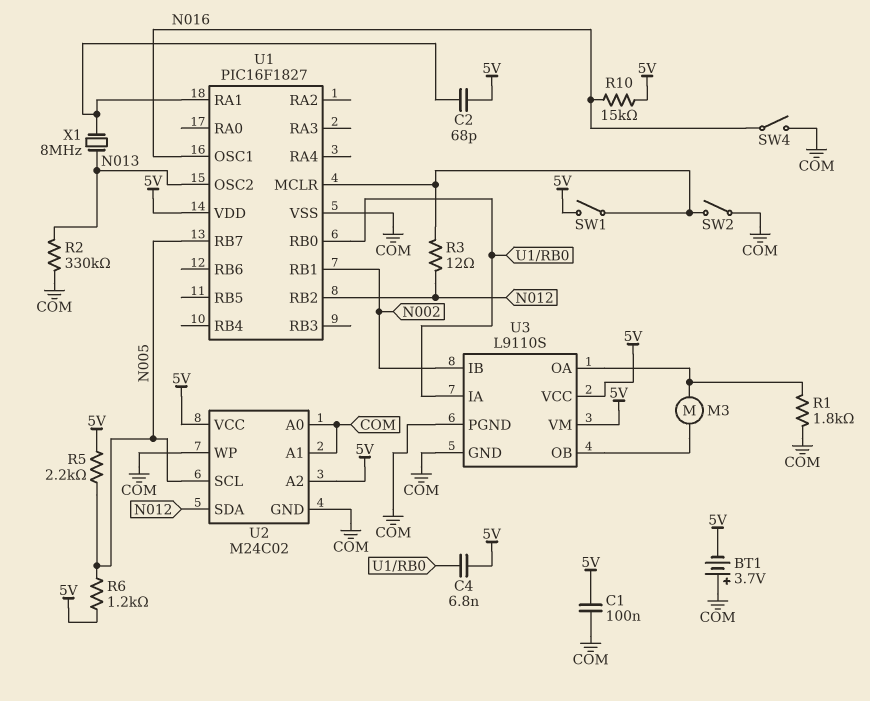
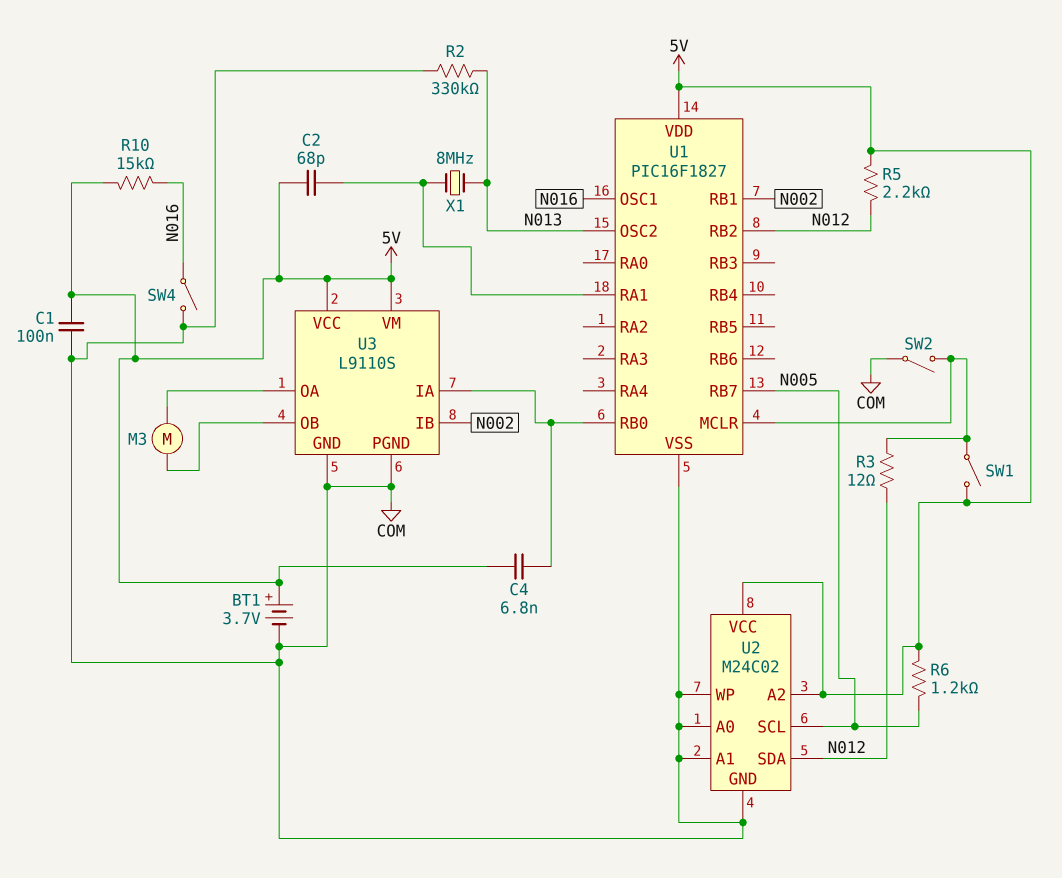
BT1: 3.7V (plus COM, minus 5V) -> 3.7V (plus 5V, minus COM)
R1: 1.8k (COM, U3/OA) -> none
R5: 2.2k (5V, N005) -> 2.2k (5V, N012)

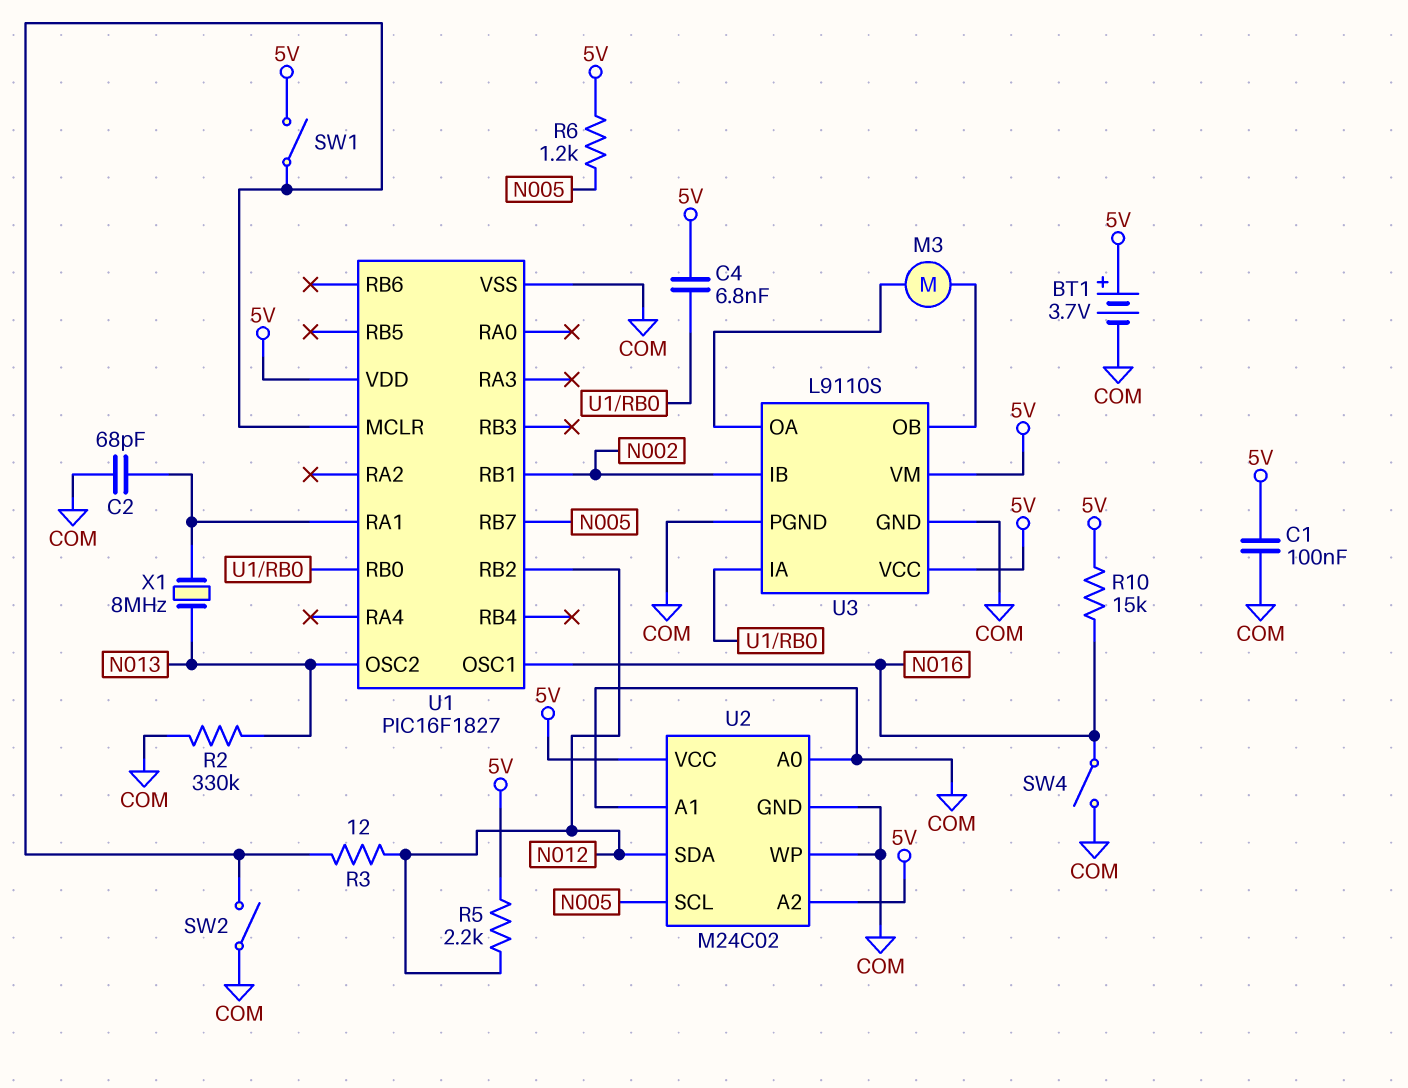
C2: 68pF (5V, U1/RA1) -> 68pF (COM, U1/RA1)

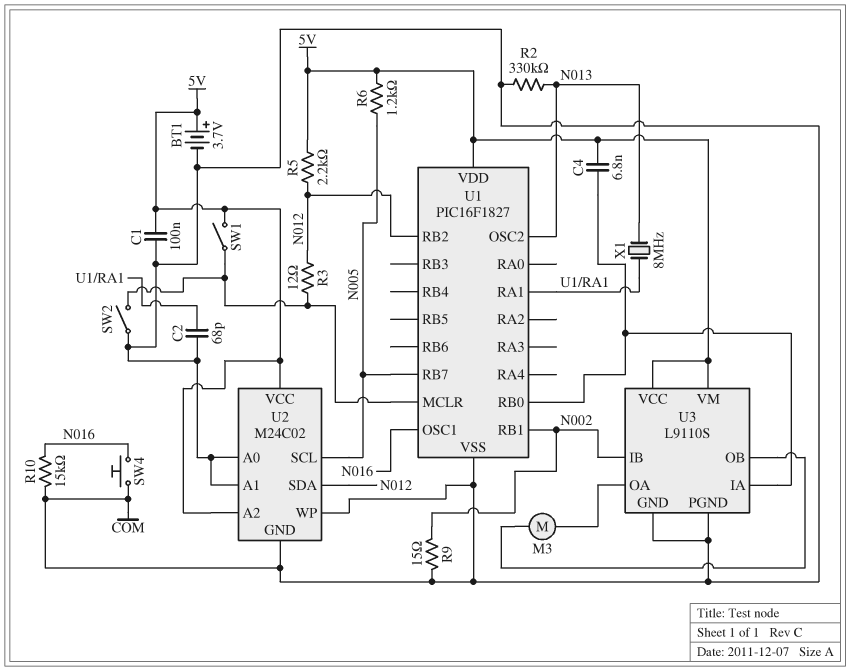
R9: none -> 15 (COM, N002)
R10: 15k (5V, N016) -> 15k (COM, N016)
SW4: switch (COM, N016) -> button (COM, N016)

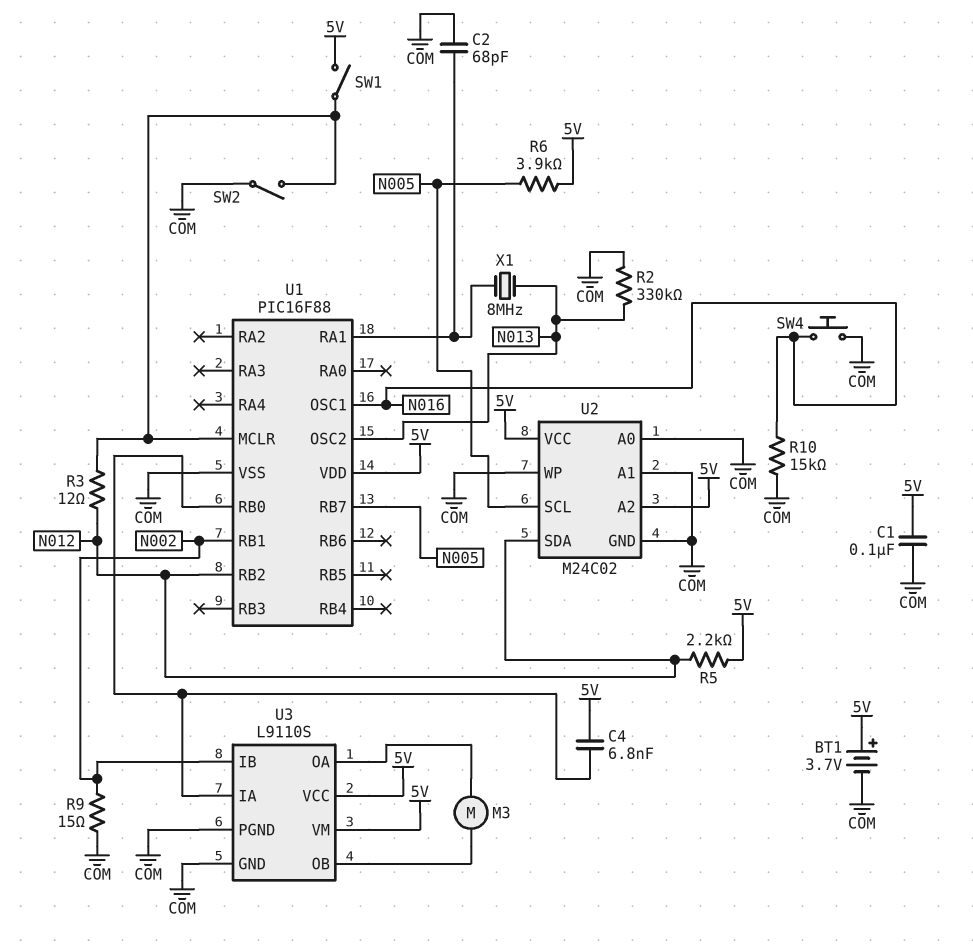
R6: 1.2k (5V, N005) -> 3.9k (5V, N005)
U1: PIC16F1827 -> PIC16F88

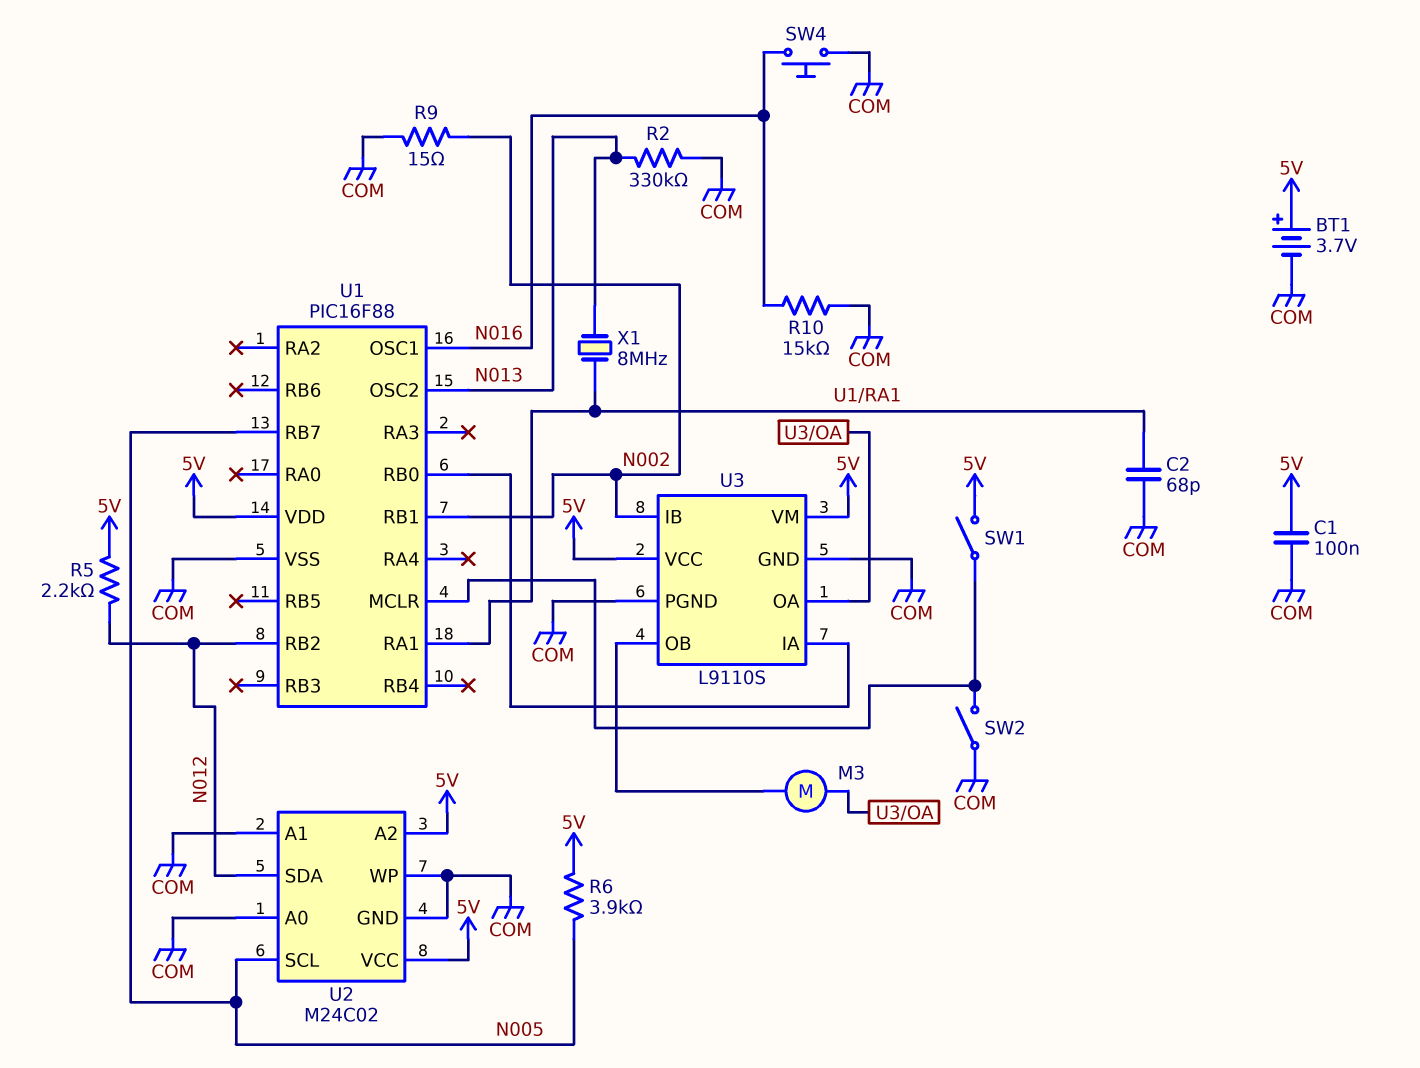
C4: 6.8nF (5V, U1/RB0) -> none
R3: 12 (N012, U1/MCLR) -> none

